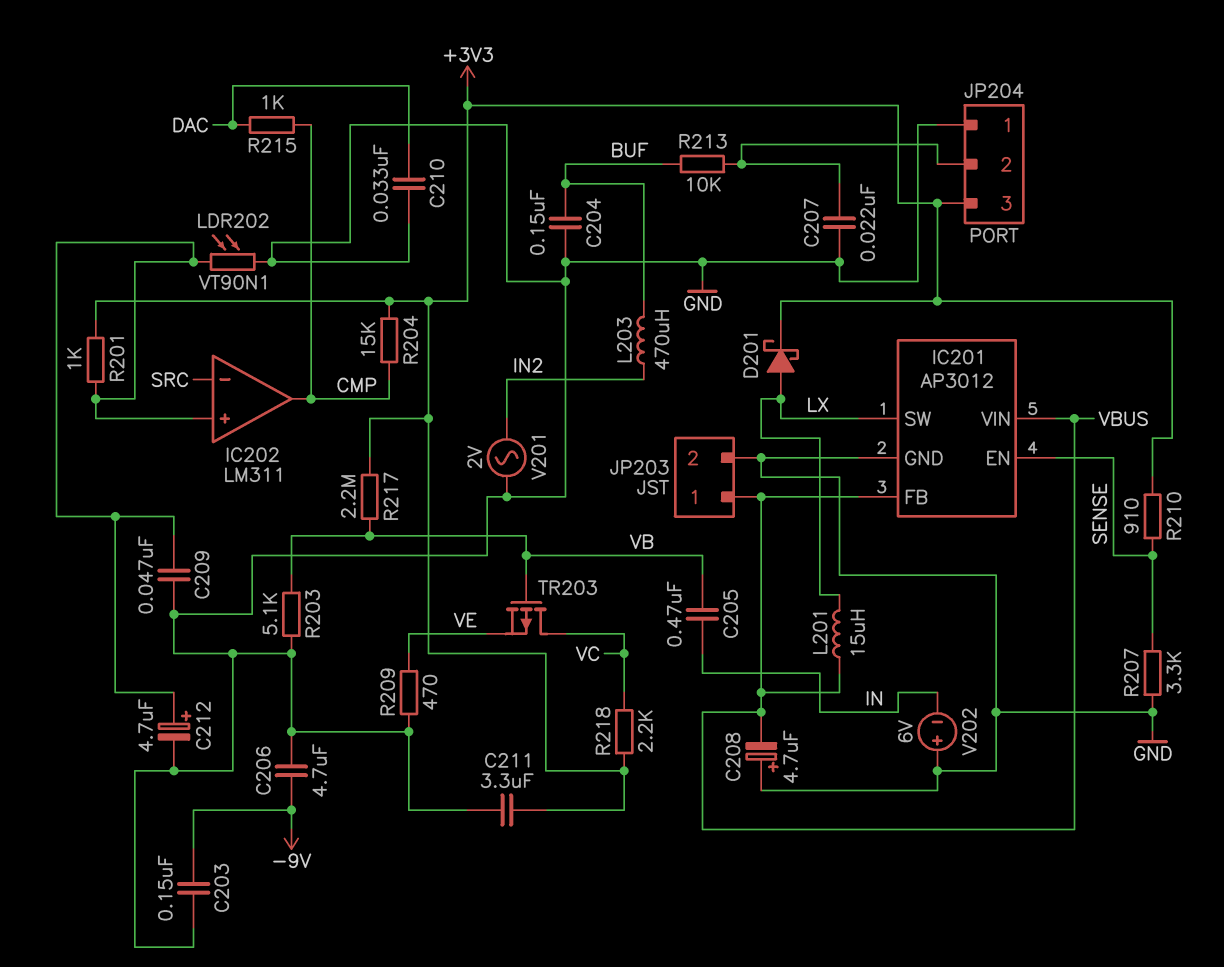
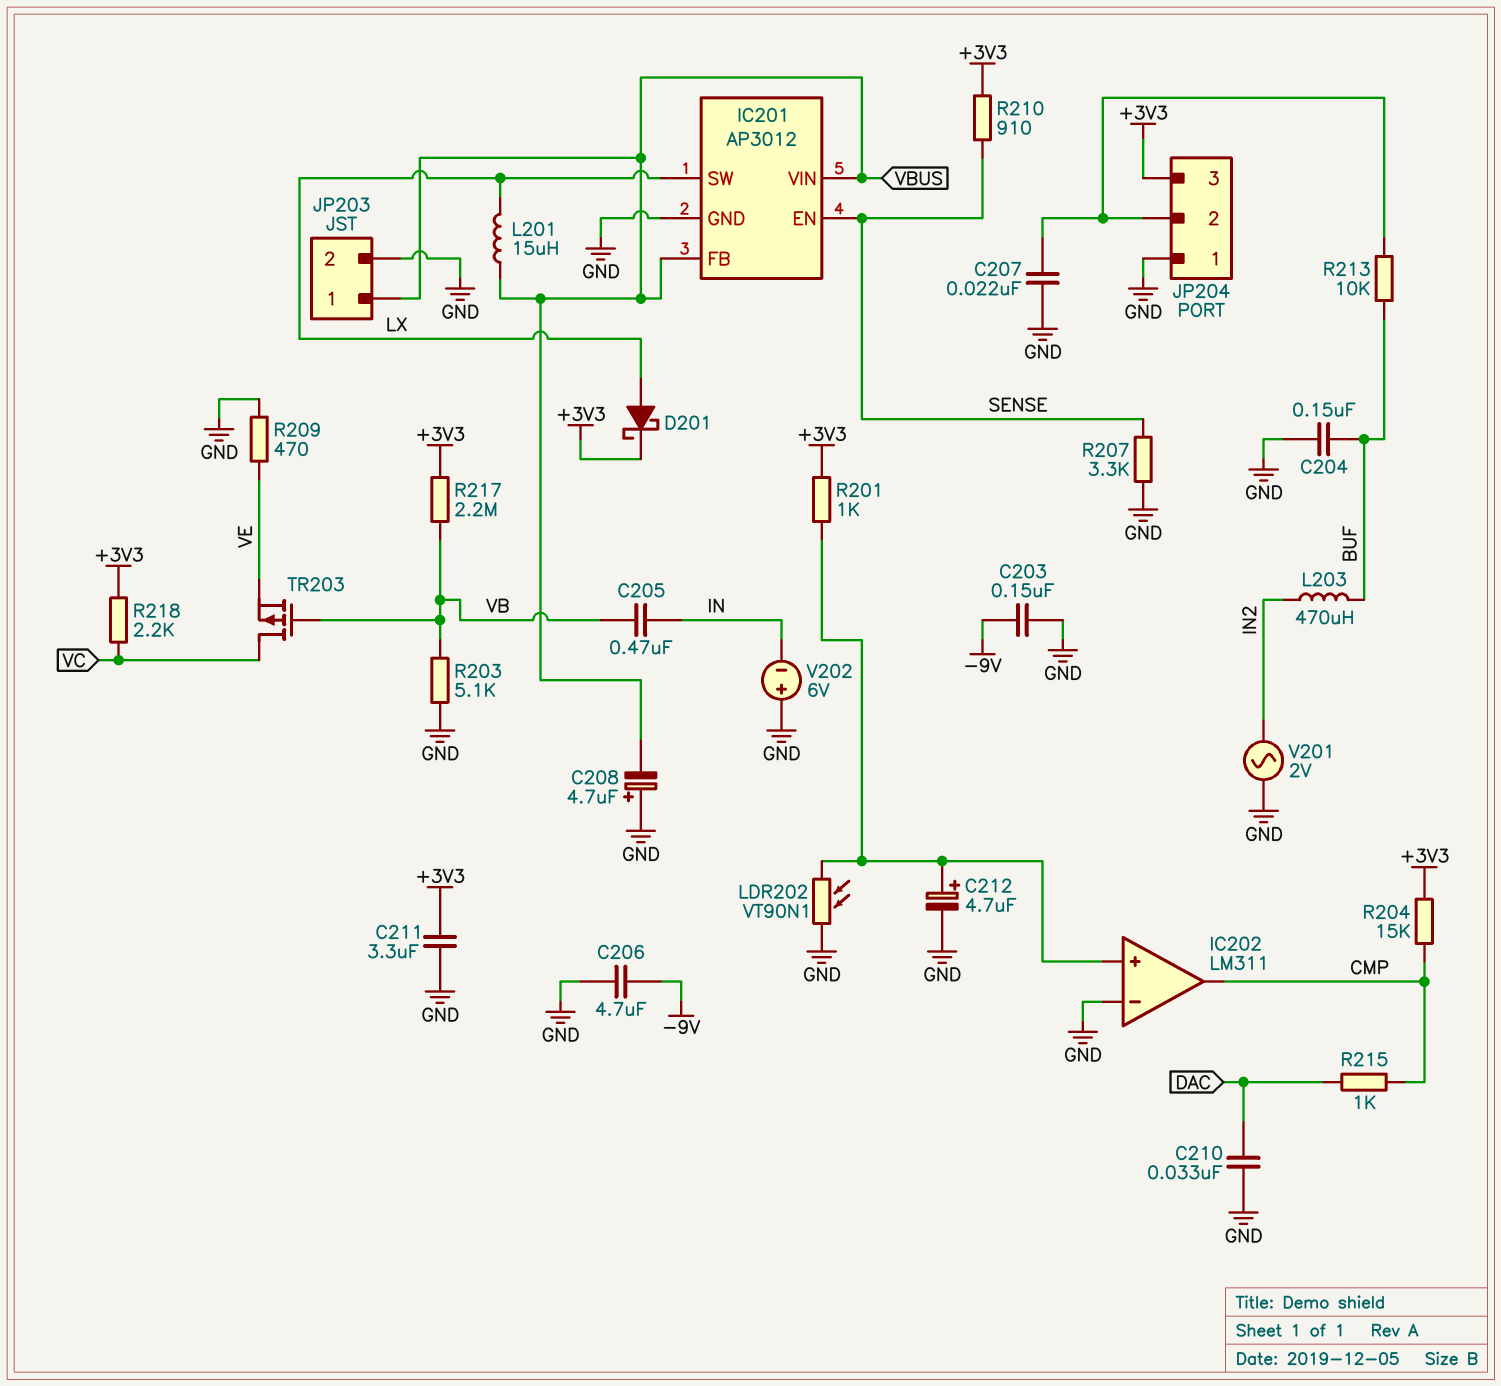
C209: 47nF (GND, IC202/in+) -> none
IC202 pin in-: SRC -> GND

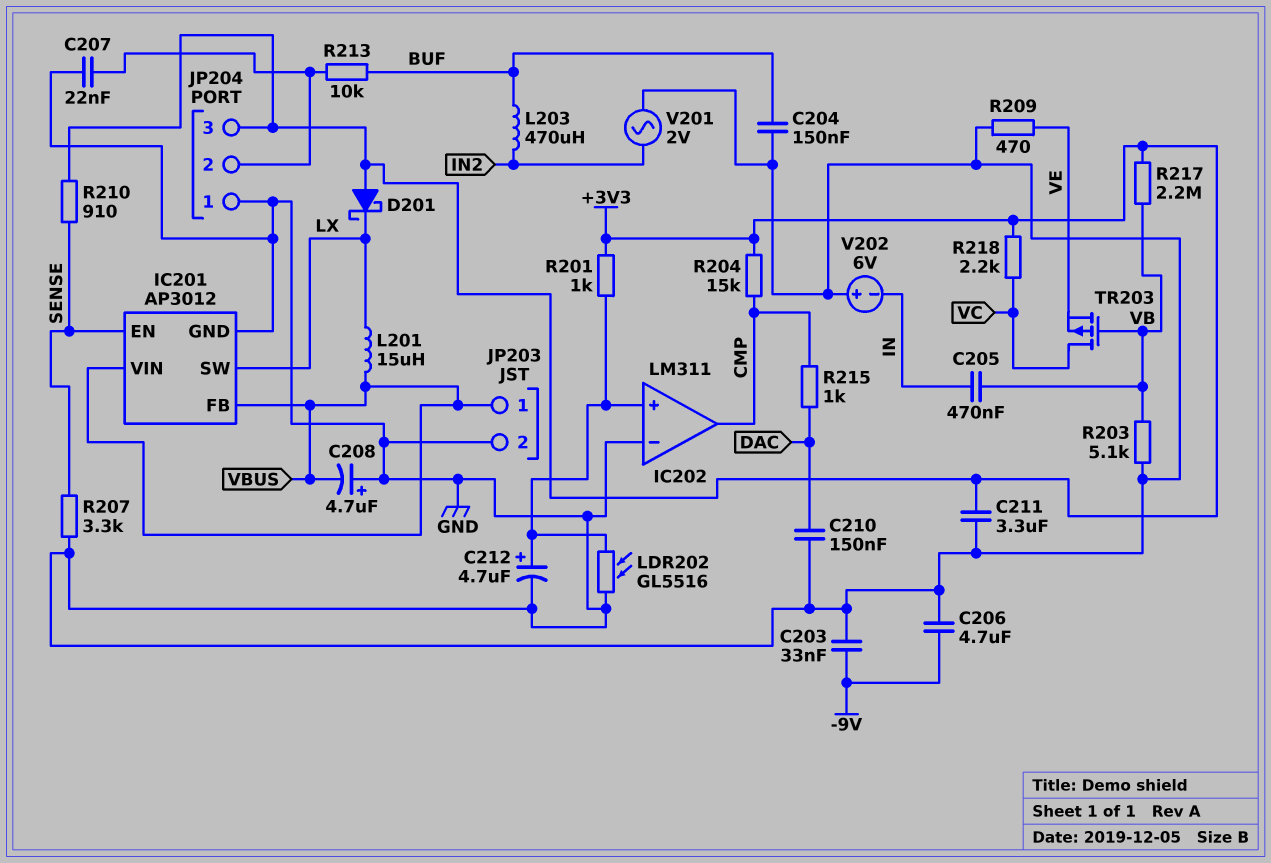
C203: 150nF (-9V, GND) -> 33nF (-9V, GND)
C210: 33nF (DAC, GND) -> 150nF (DAC, GND)
D201: schottky (A LX, K +3V3) -> schottky (A +3V3, K LX)
LDR202: VT90N1 (GND, IC202/in+) -> GL5516 (GND, IC202/in+)

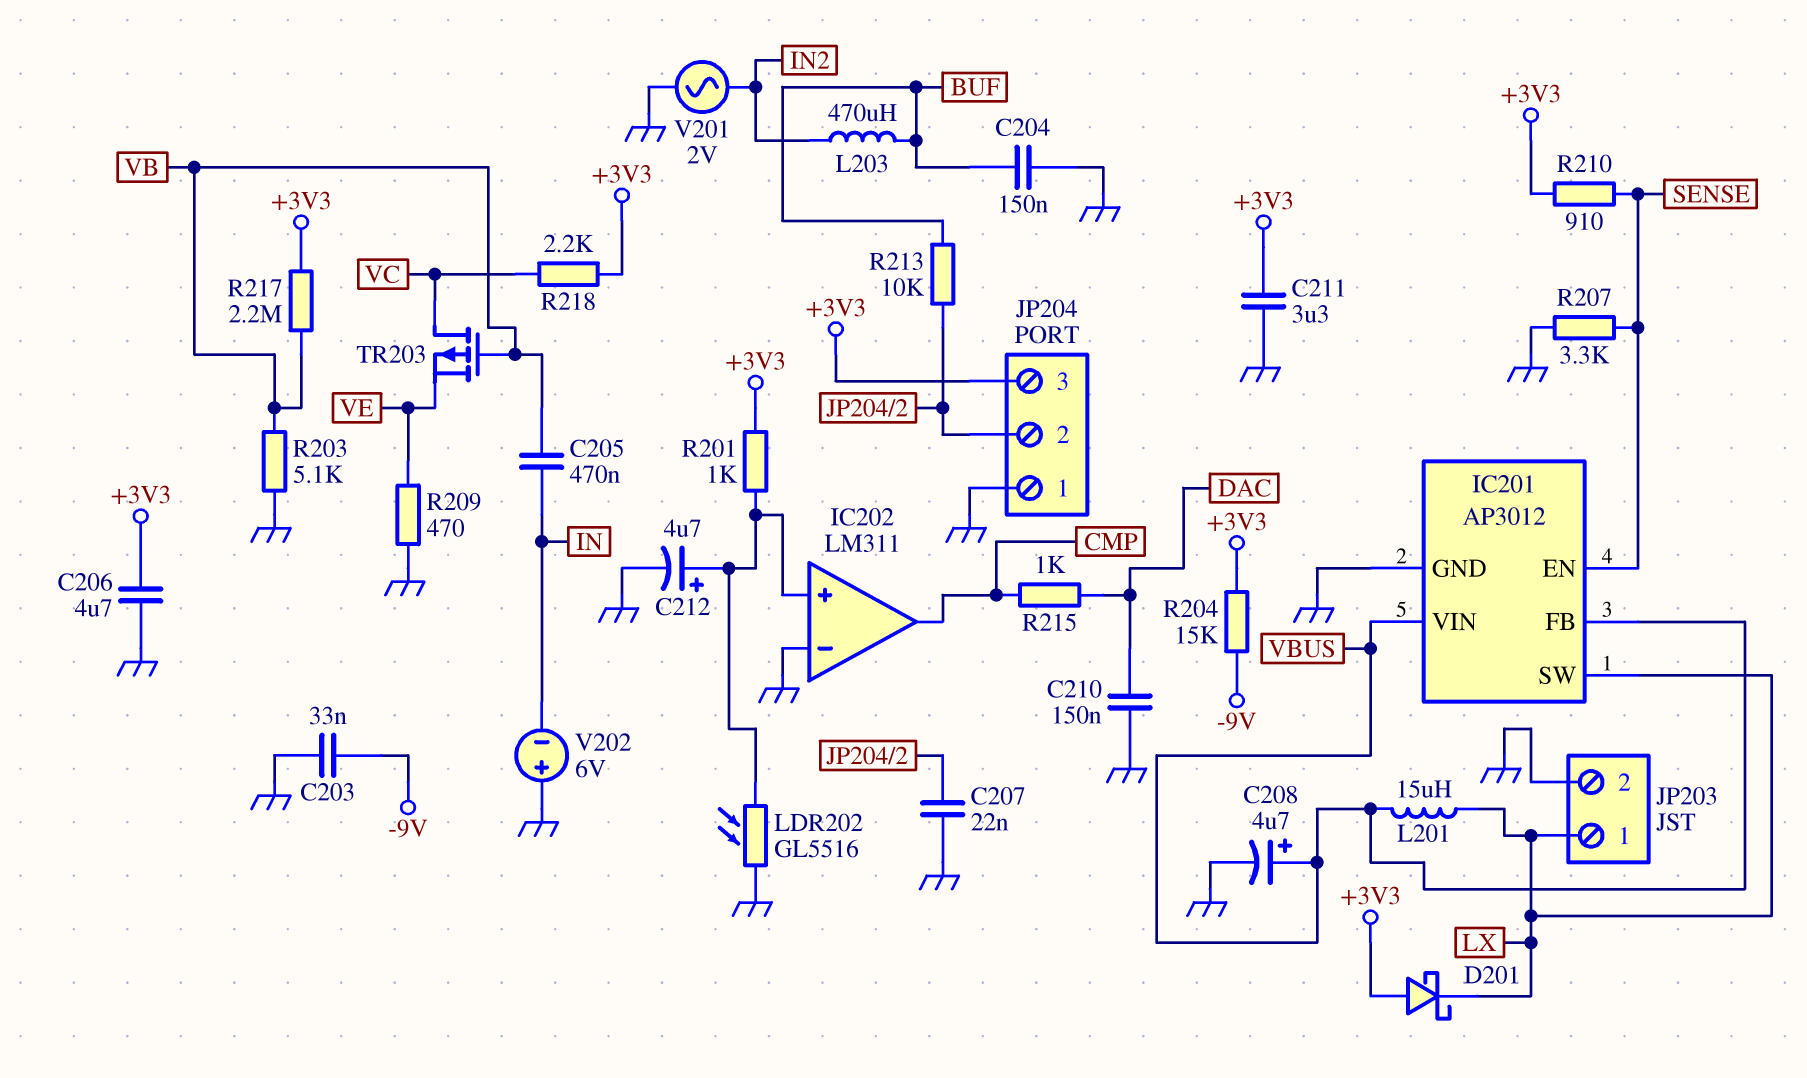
C206: 4.7uF (-9V, GND) -> 4.7uF (+3V3, GND)
C208: 4.7uF (plus GND, minus VBUS) -> 4.7uF (plus VBUS, minus GND)
JP203 pin 1: VBUS -> LX
R204: 15k (+3V3, CMP) -> 15k (+3V3, -9V)

